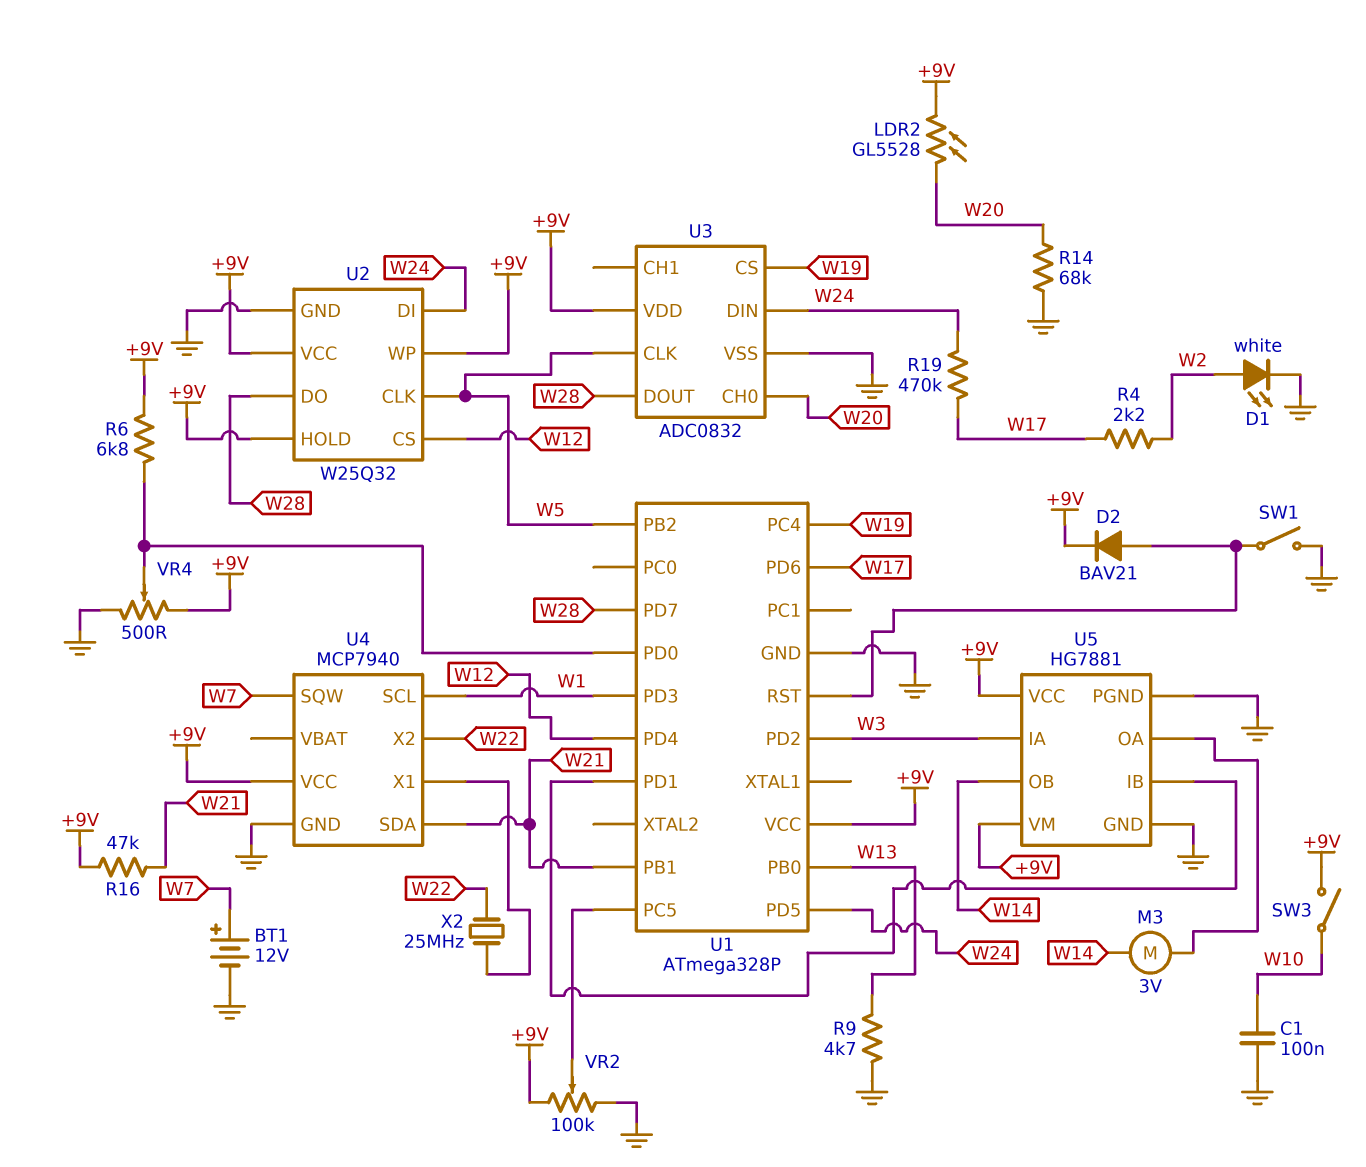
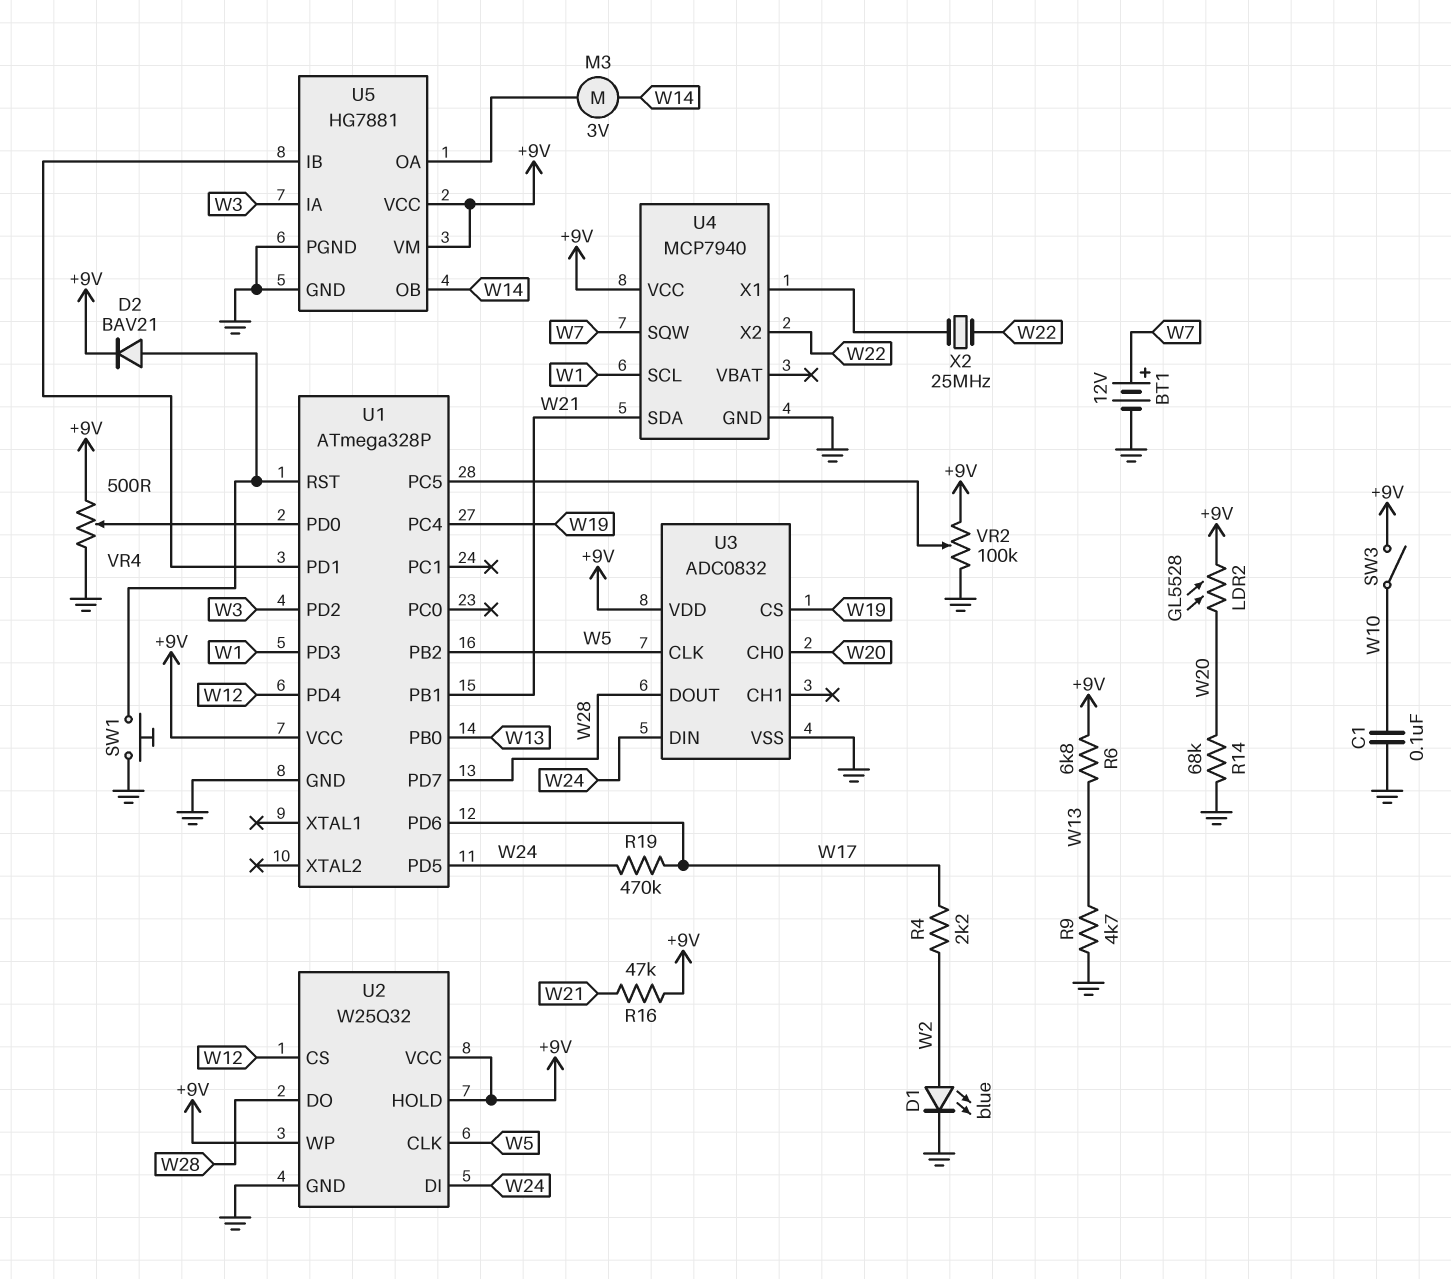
D1: LED white (A W2, K GND) -> LED blue (A W2, K GND)
R6: 6.8k (+9V, U1/PD0) -> 6.8k (+9V, W13)
SW1: switch (GND, U1/RST) -> button (GND, U1/RST)

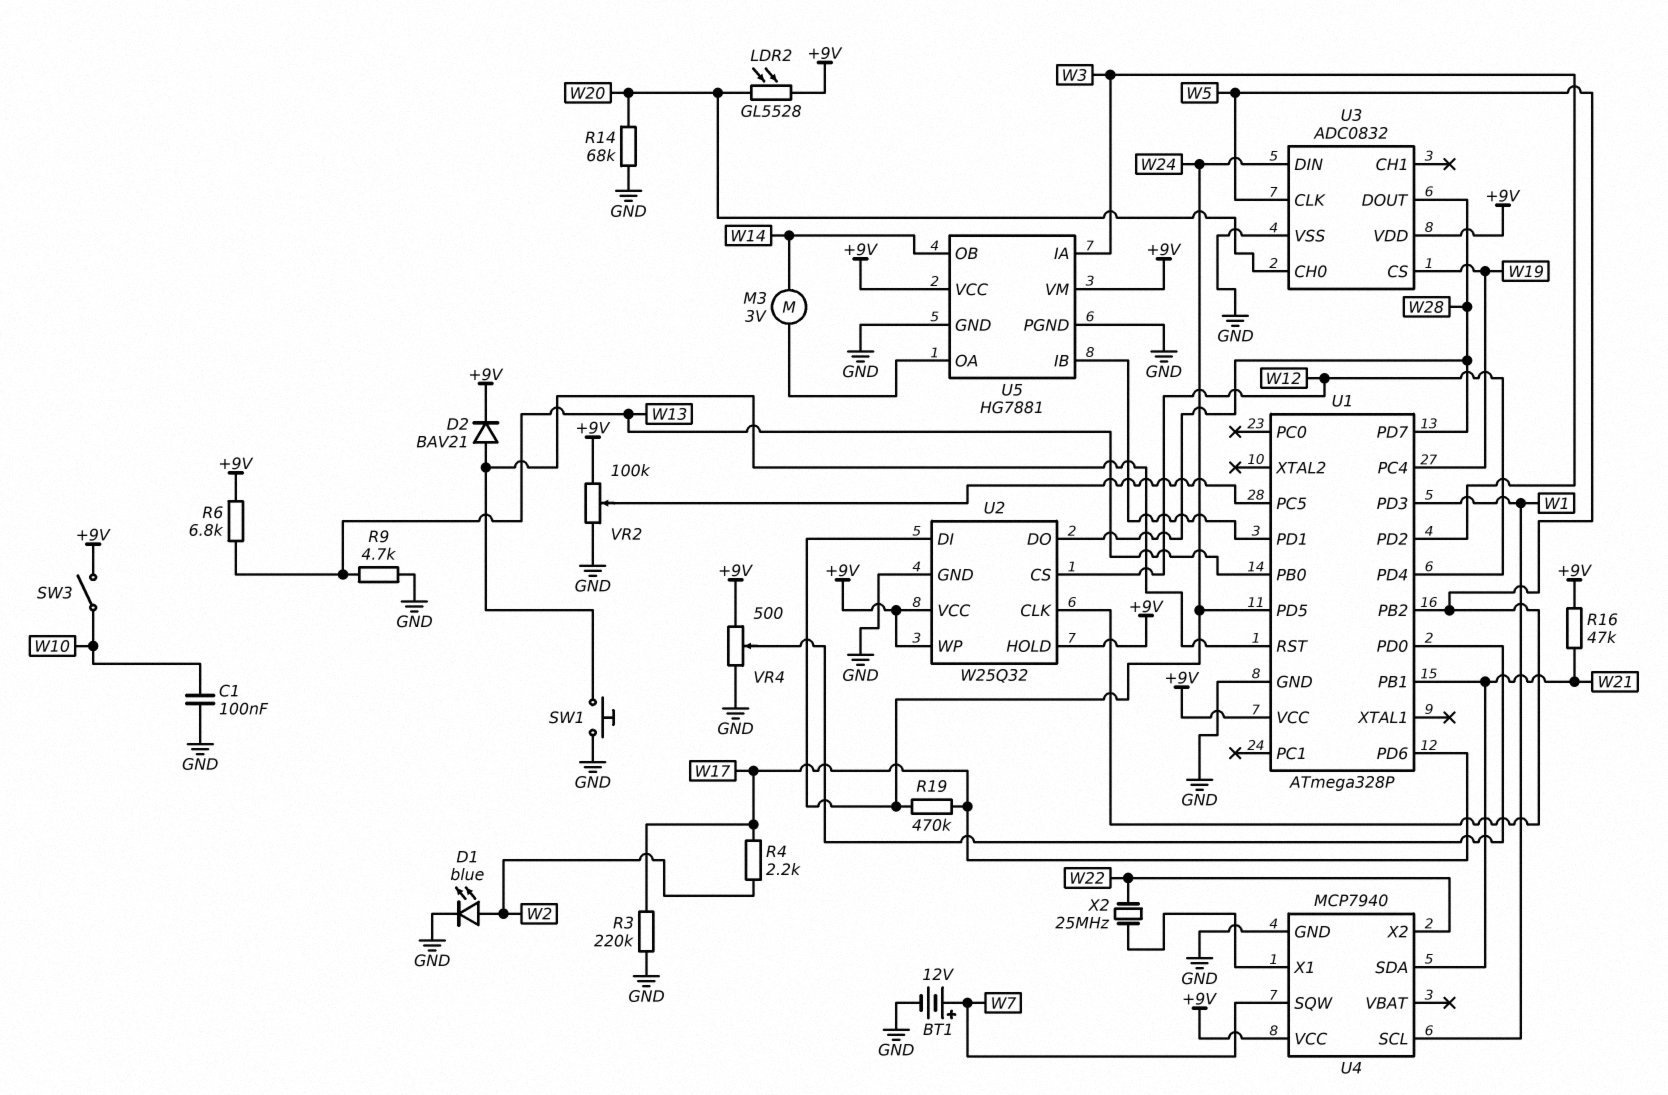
R3: none -> 220k (GND, W17)

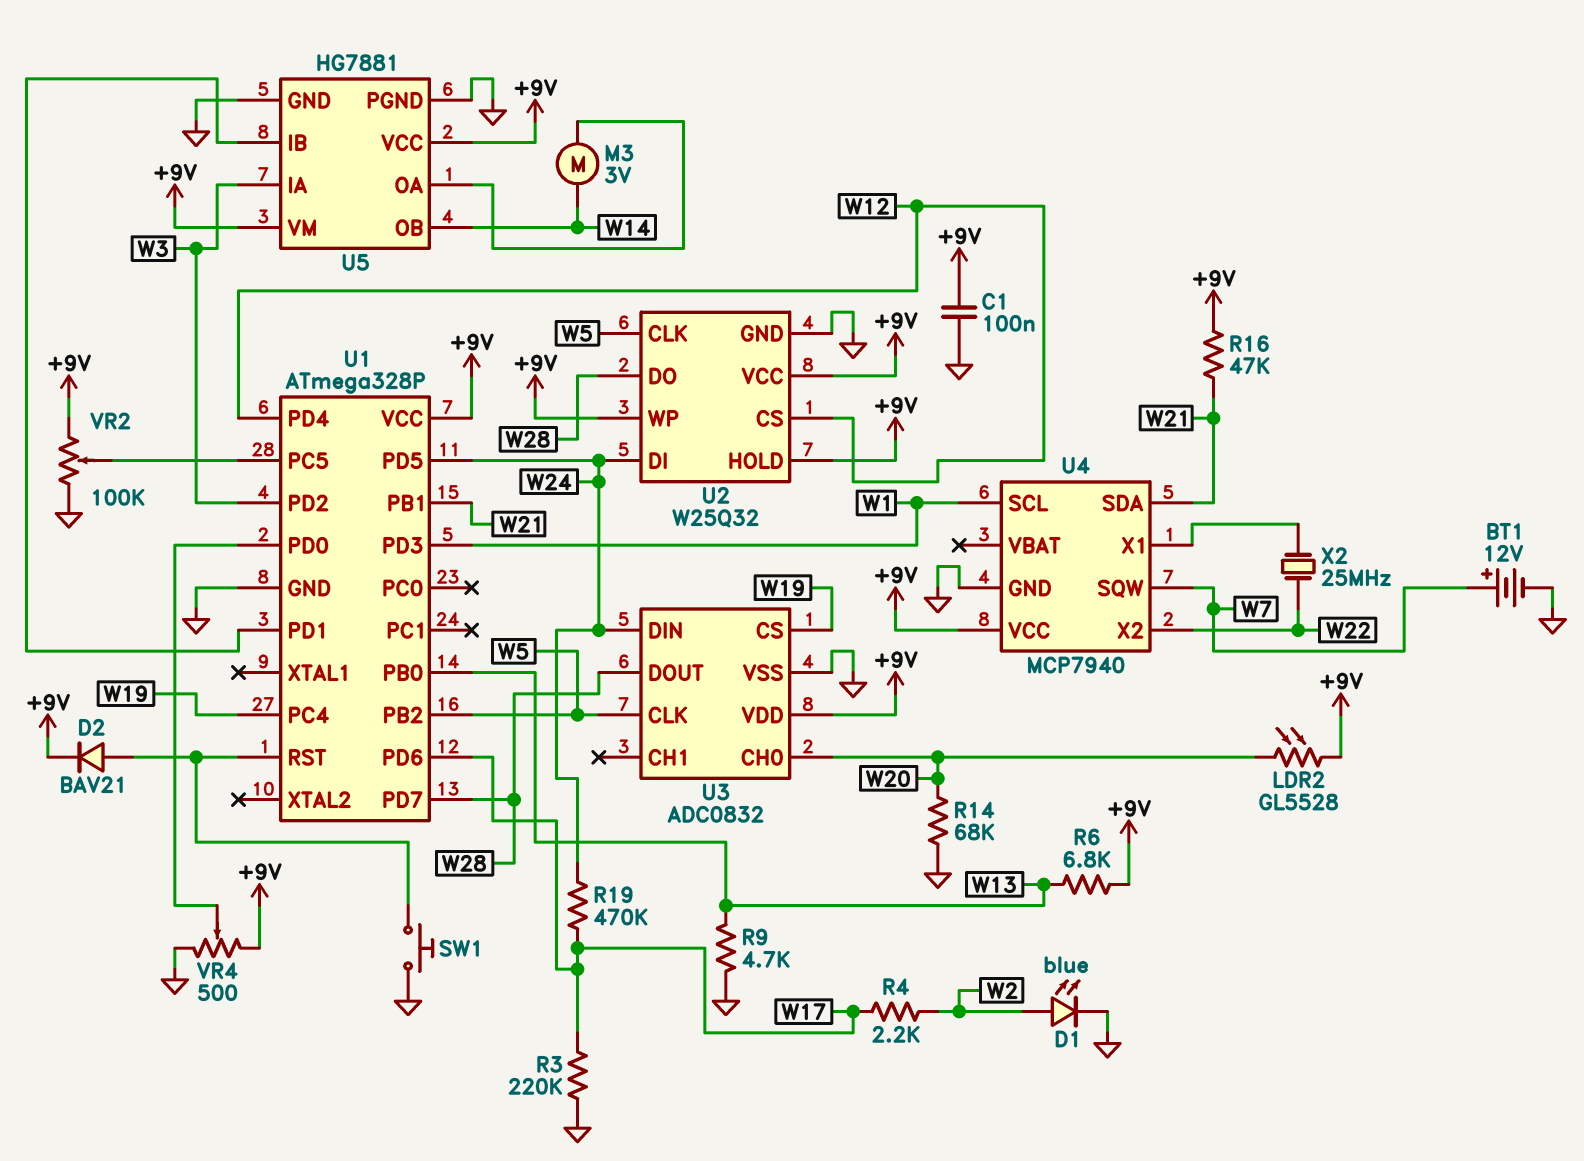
C1: 100nF (GND, W10) -> 100nF (+9V, GND)
SW3: switch (+9V, W10) -> none

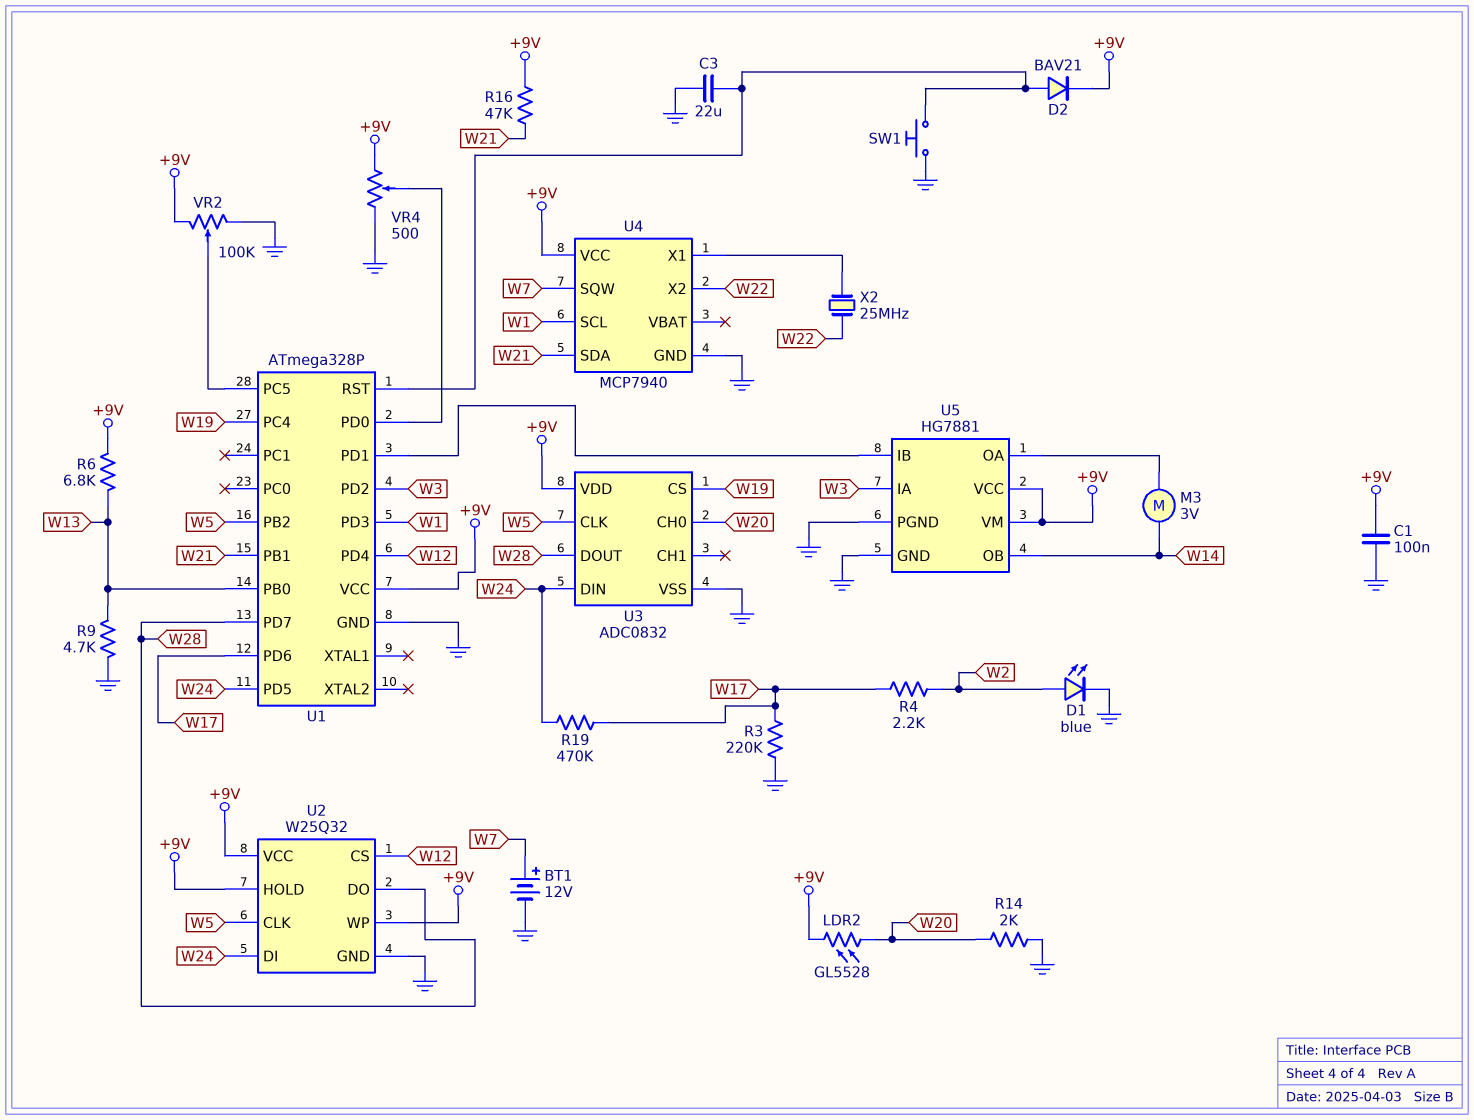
C3: none -> 22uF (GND, U1/RST)
R14: 68k (GND, W20) -> 2k (GND, W20)

